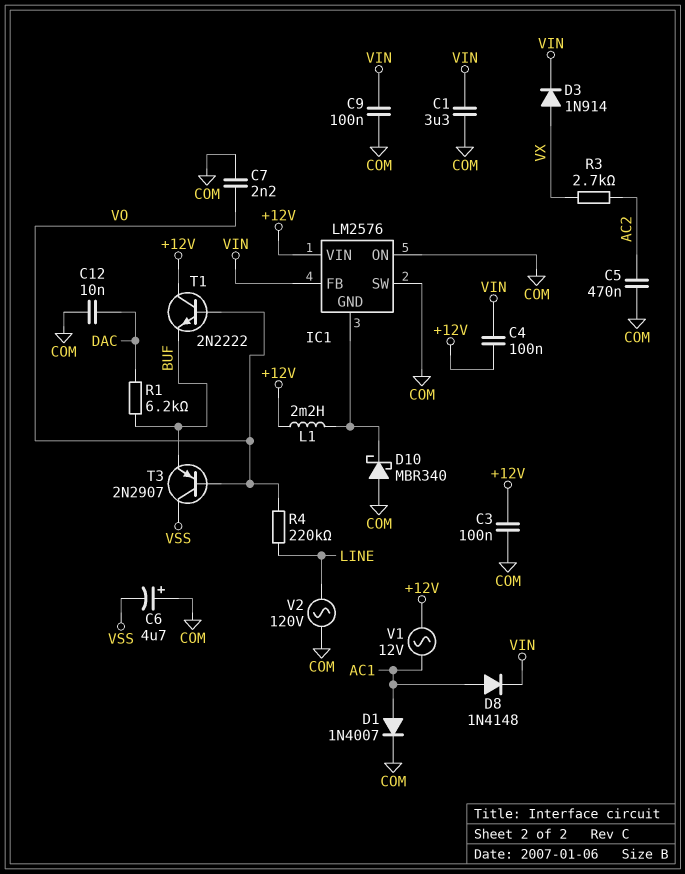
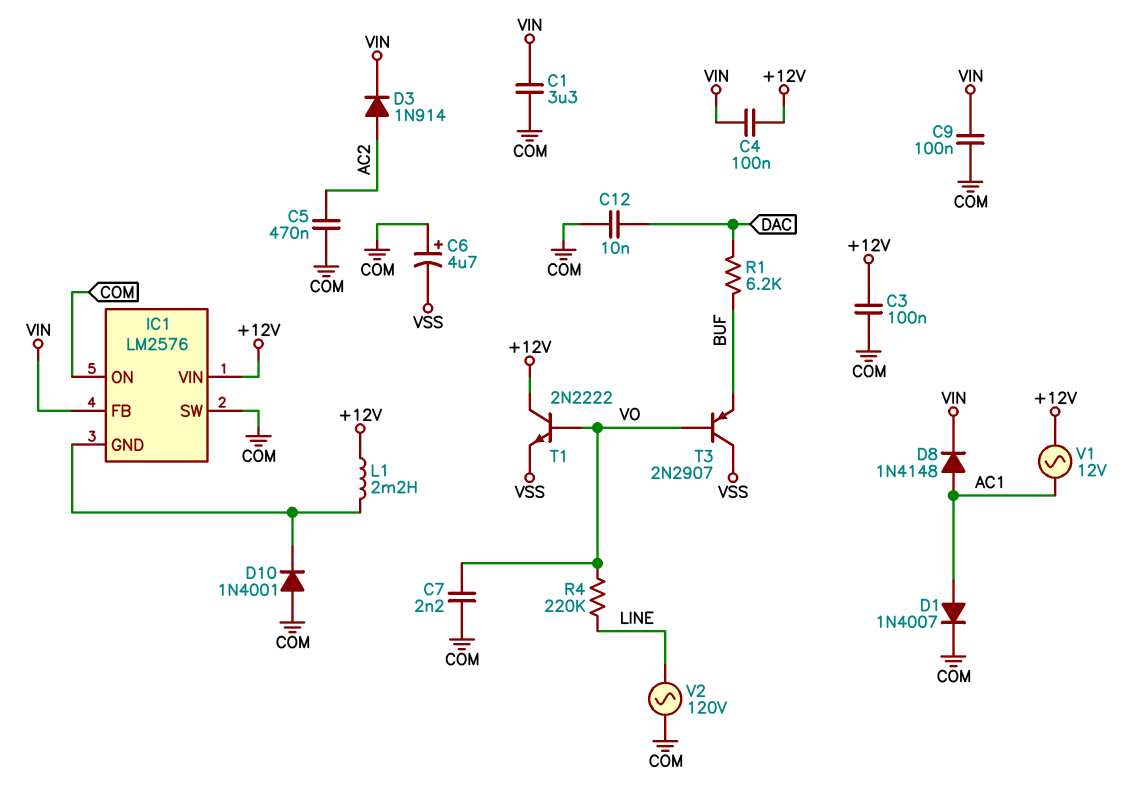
D3: diode 1N914 (A VX, K VIN) -> diode 1N914 (A AC2, K VIN)
D10: schottky MBR340 (A COM, K IC1/GND) -> diode 1N4001 (A COM, K IC1/GND)
R3: 2.7k (AC2, VX) -> none
T1: NPN 2N2222 (B VO, C +12V, E BUF) -> NPN 2N2222 (B VO, C +12V, E VSS)

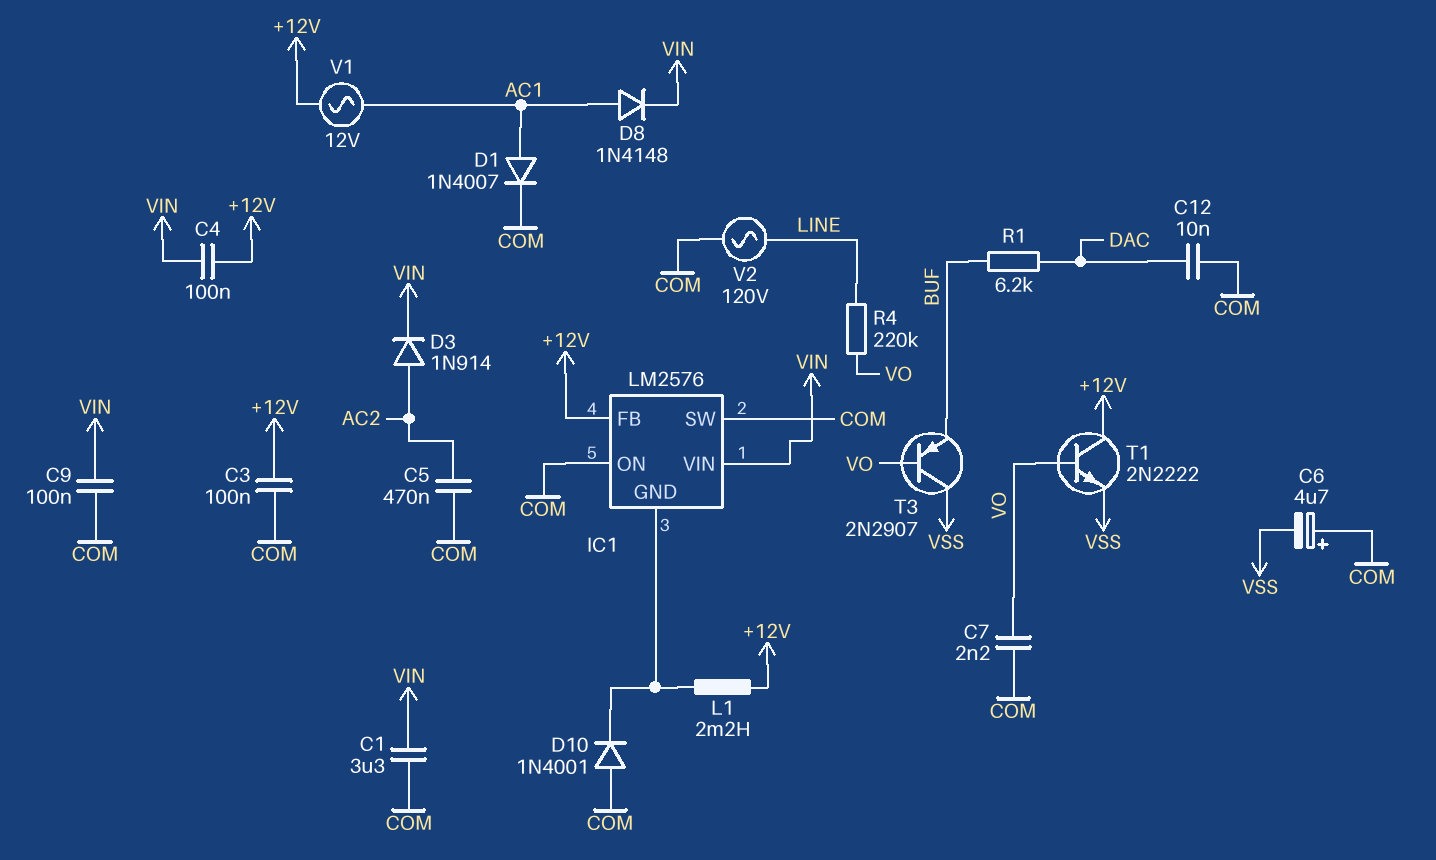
IC1 pin FB: VIN -> +12V
IC1 pin VIN: +12V -> VIN

